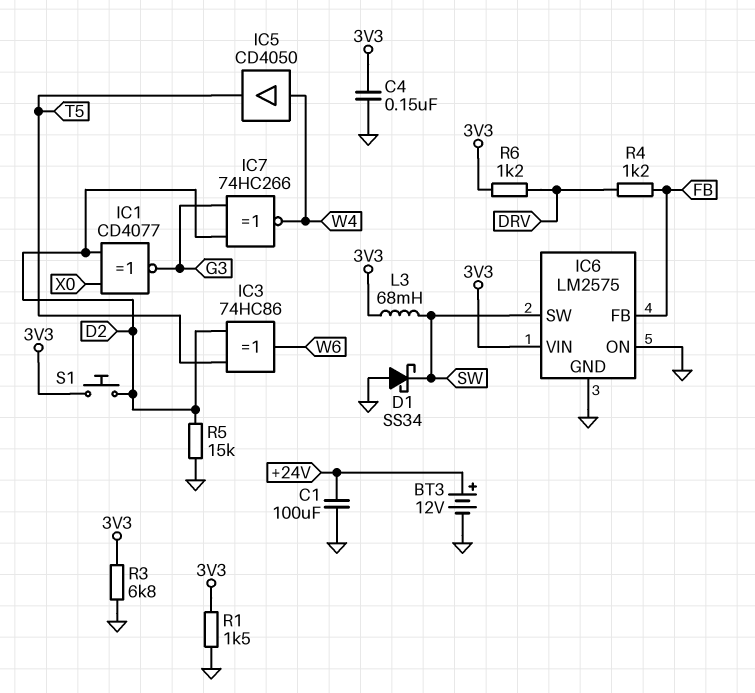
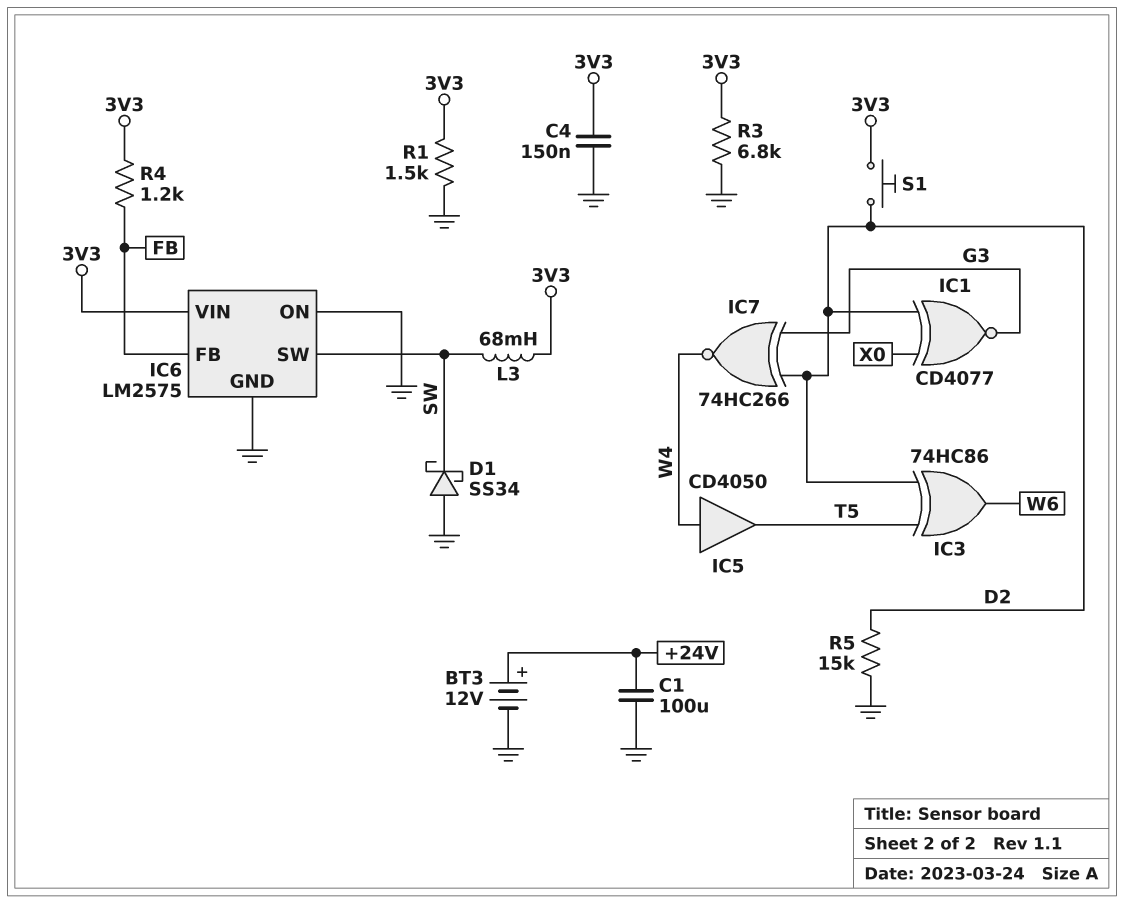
R4: 1.2k (DRV, FB) -> 1.2k (3V3, FB)
R6: 1.2k (3V3, DRV) -> none

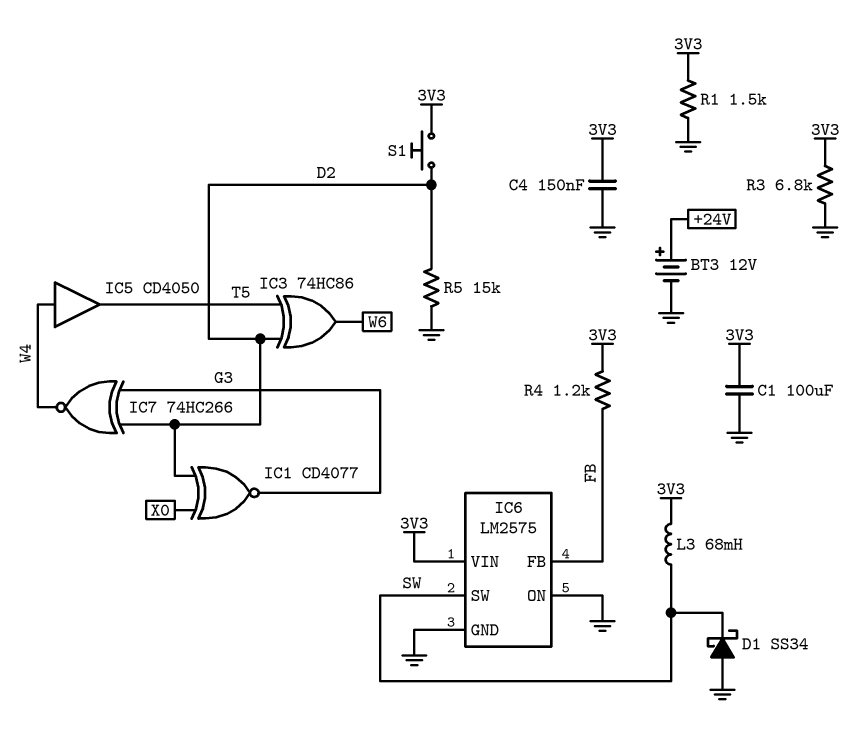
C1: 100uF (+24V, GND) -> 100uF (3V3, GND)

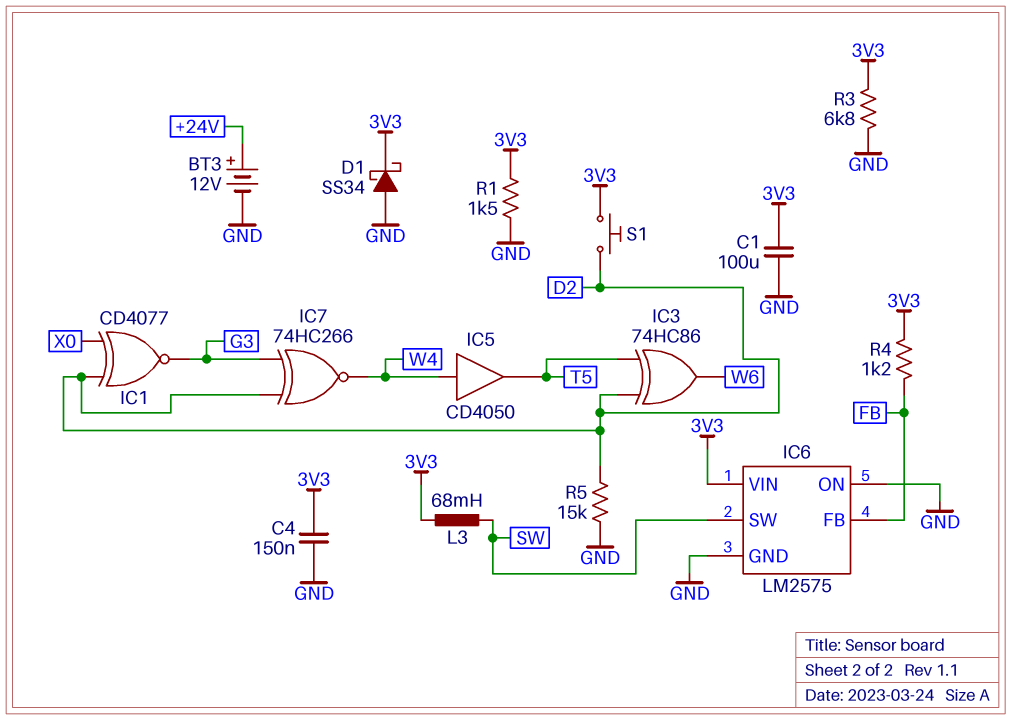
D1: schottky SS34 (A GND, K SW) -> schottky SS34 (A GND, K 3V3)

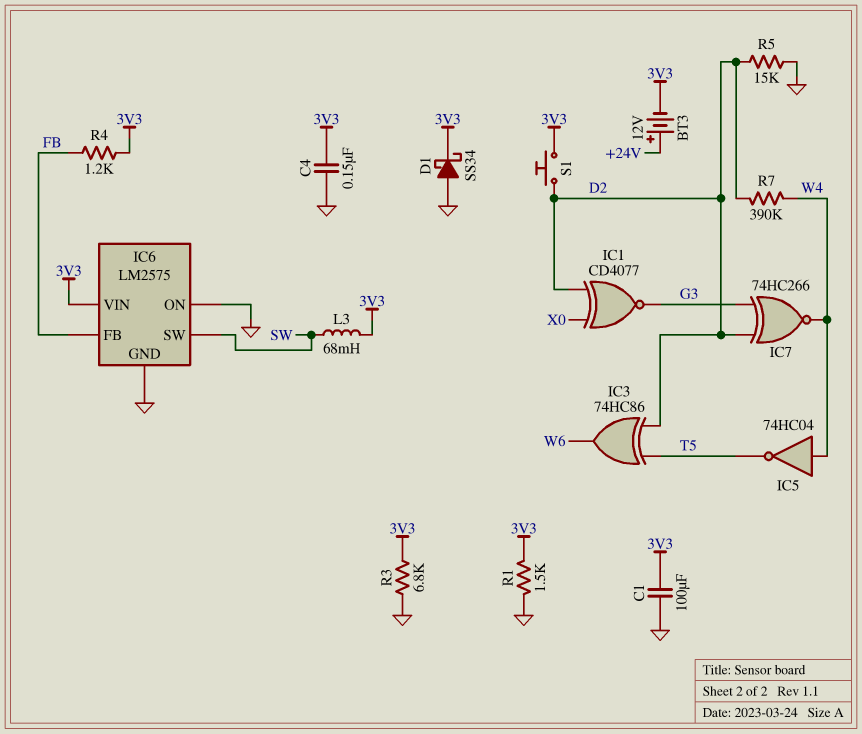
BT3: 12V (plus +24V, minus GND) -> 12V (plus +24V, minus 3V3)
IC5: buffer CD4050 (in W4, out T5) -> NOT 74HC04 (in W4, out T5)
R7: none -> 390k (D2, W4)

